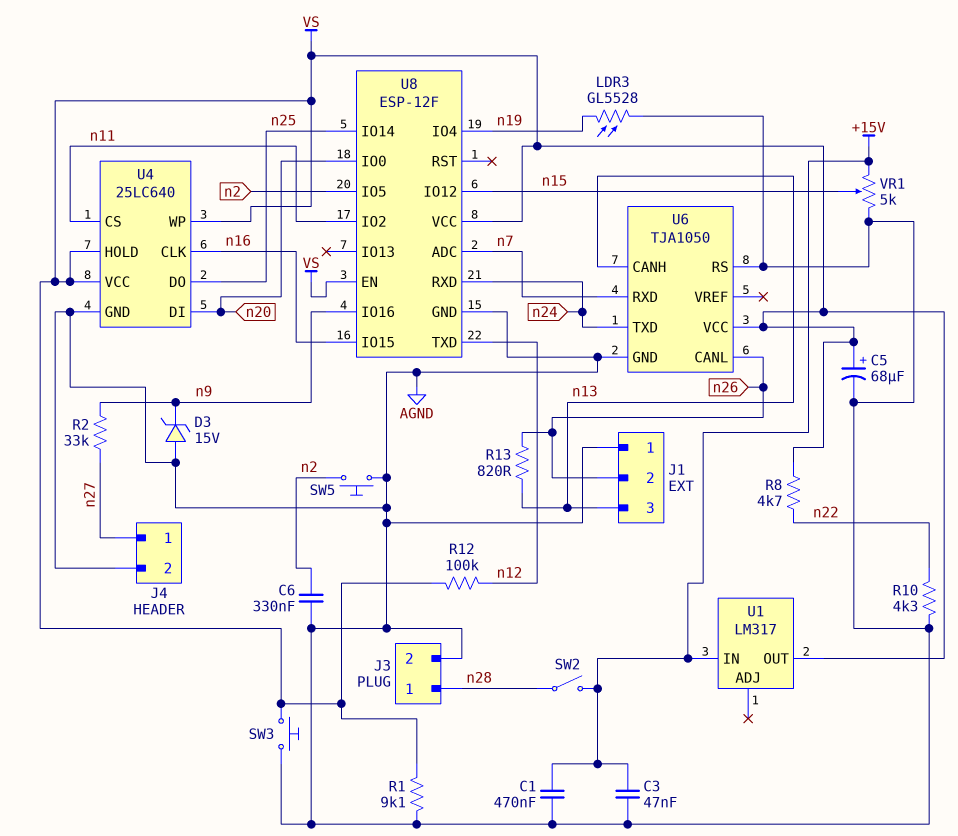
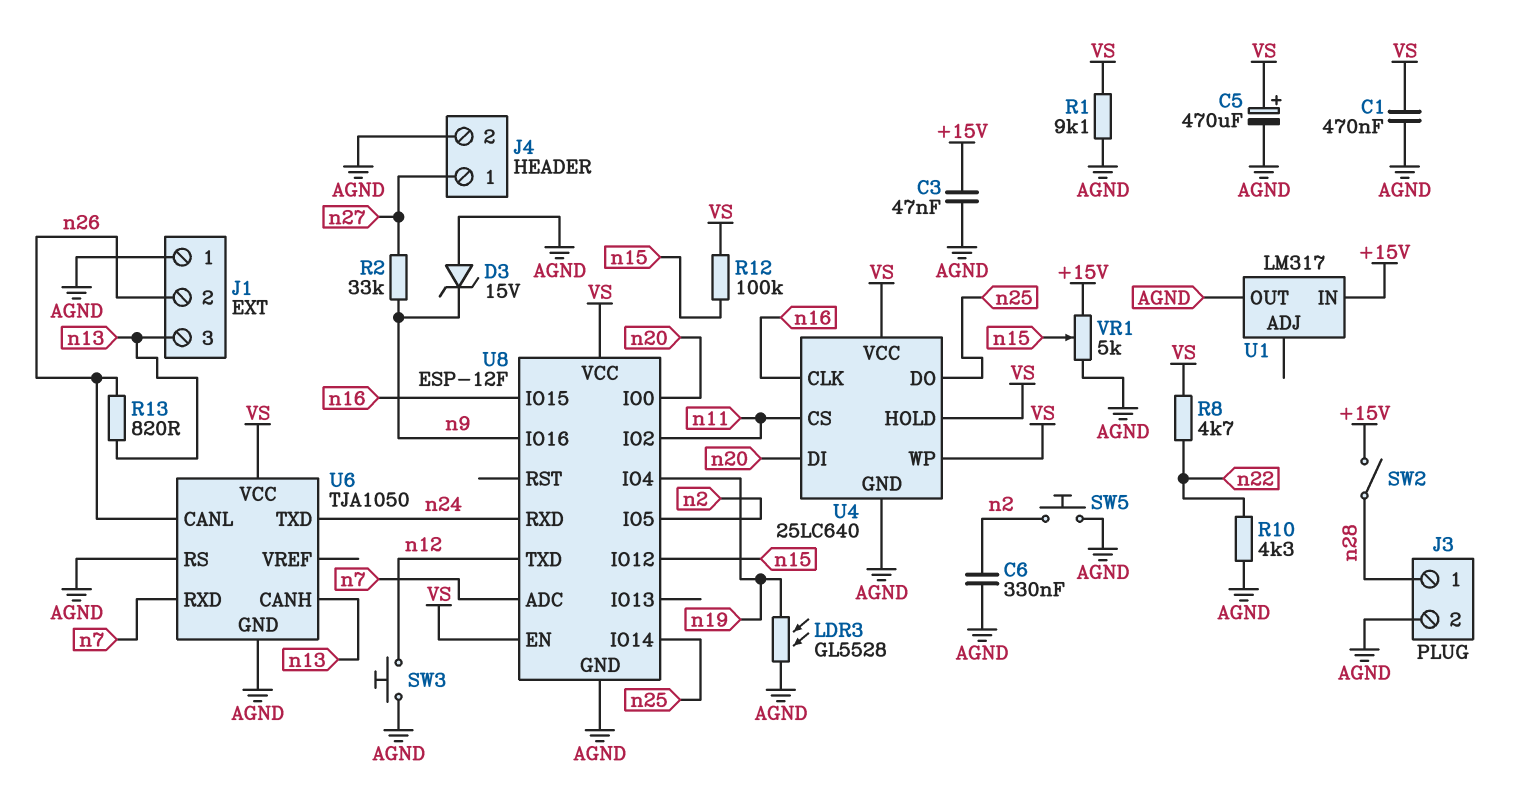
C1: 470nF (+15V, AGND) -> 470nF (AGND, VS)
C5: 68uF (plus VS, minus AGND) -> 470uF (plus VS, minus AGND)
R12: 100k (VS, n12) -> 100k (VS, n15)
SW3: button (AGND, VS) -> button (AGND, n12)
U1 pin OUT: VS -> AGND

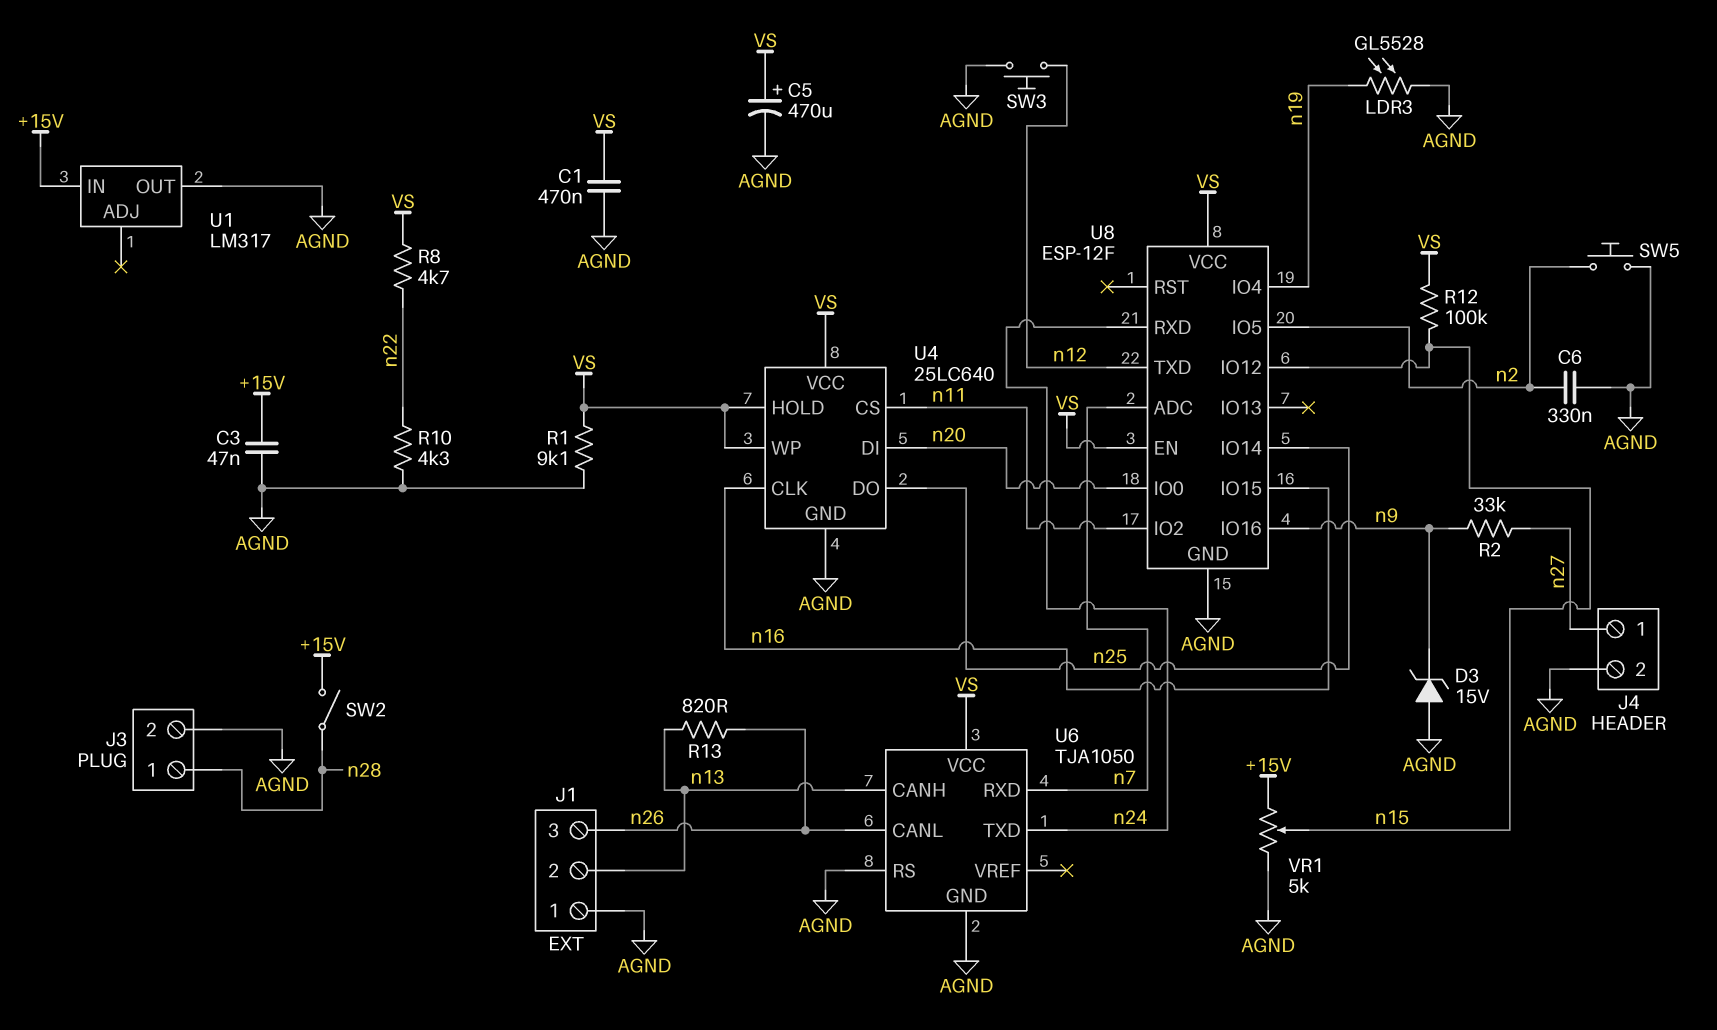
J1 pin 2: n26 -> n13
J1 pin 3: n13 -> n26

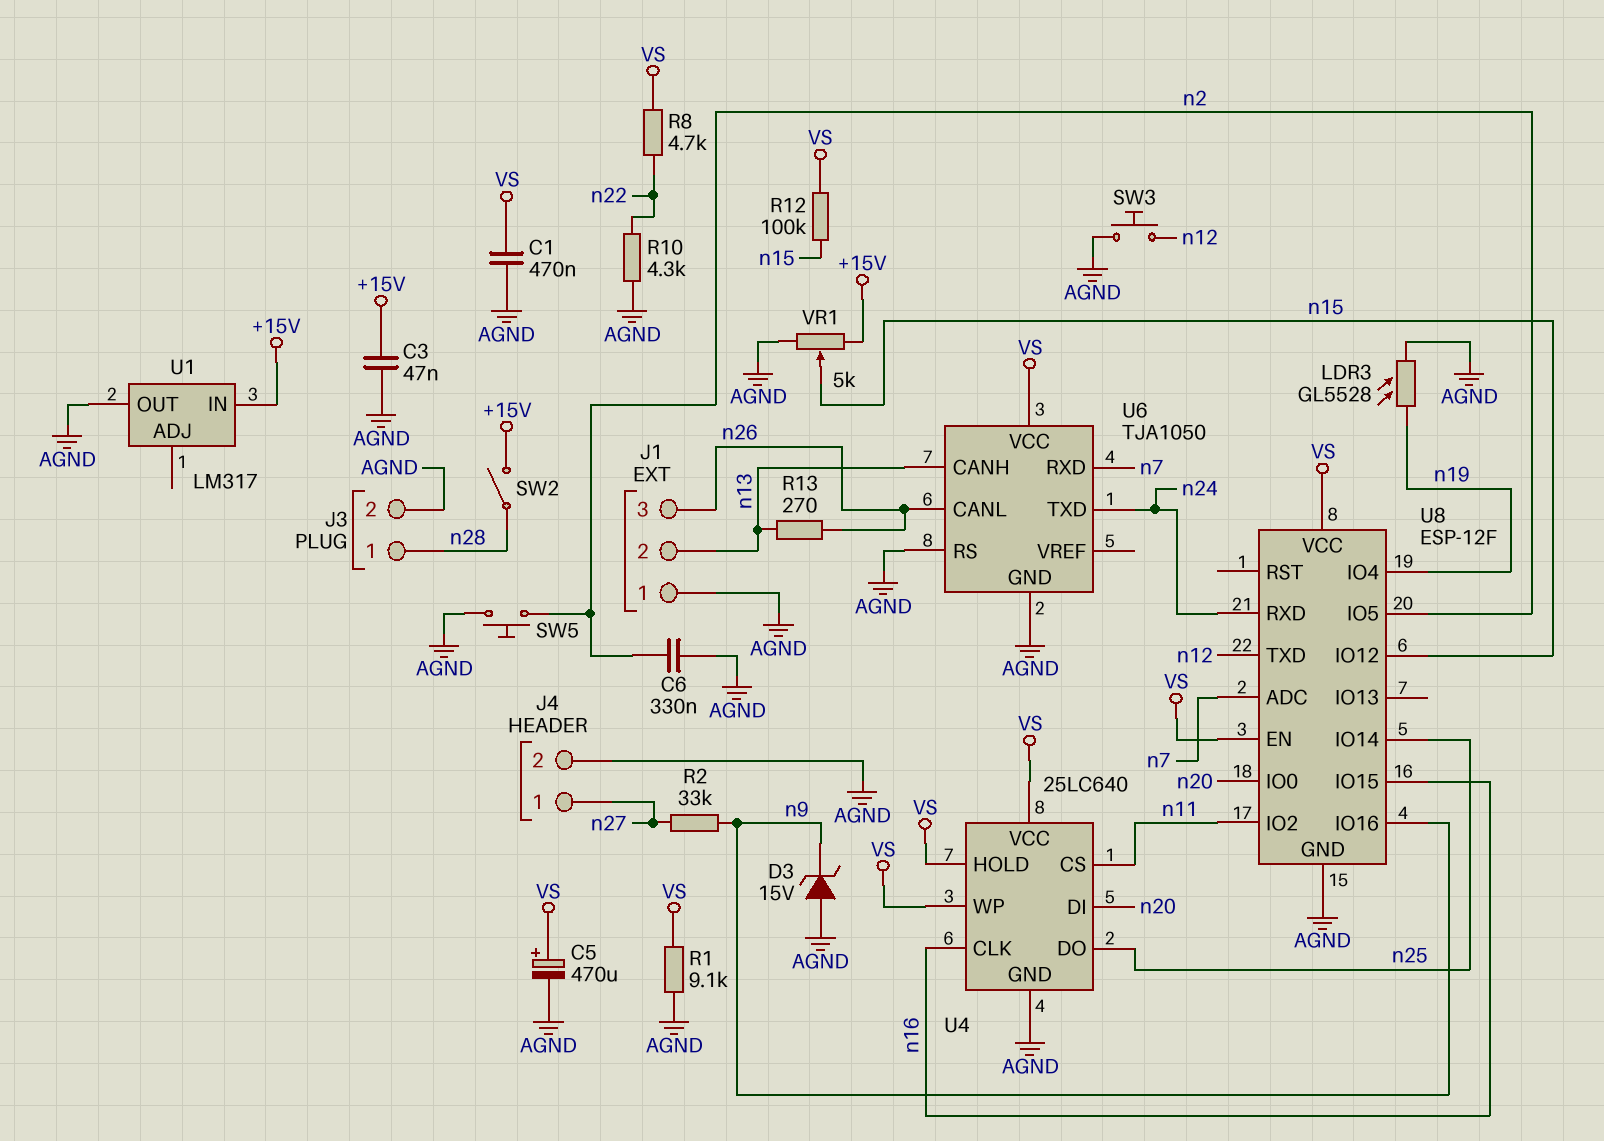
R13: 820 (n13, n26) -> 270 (n13, n26)

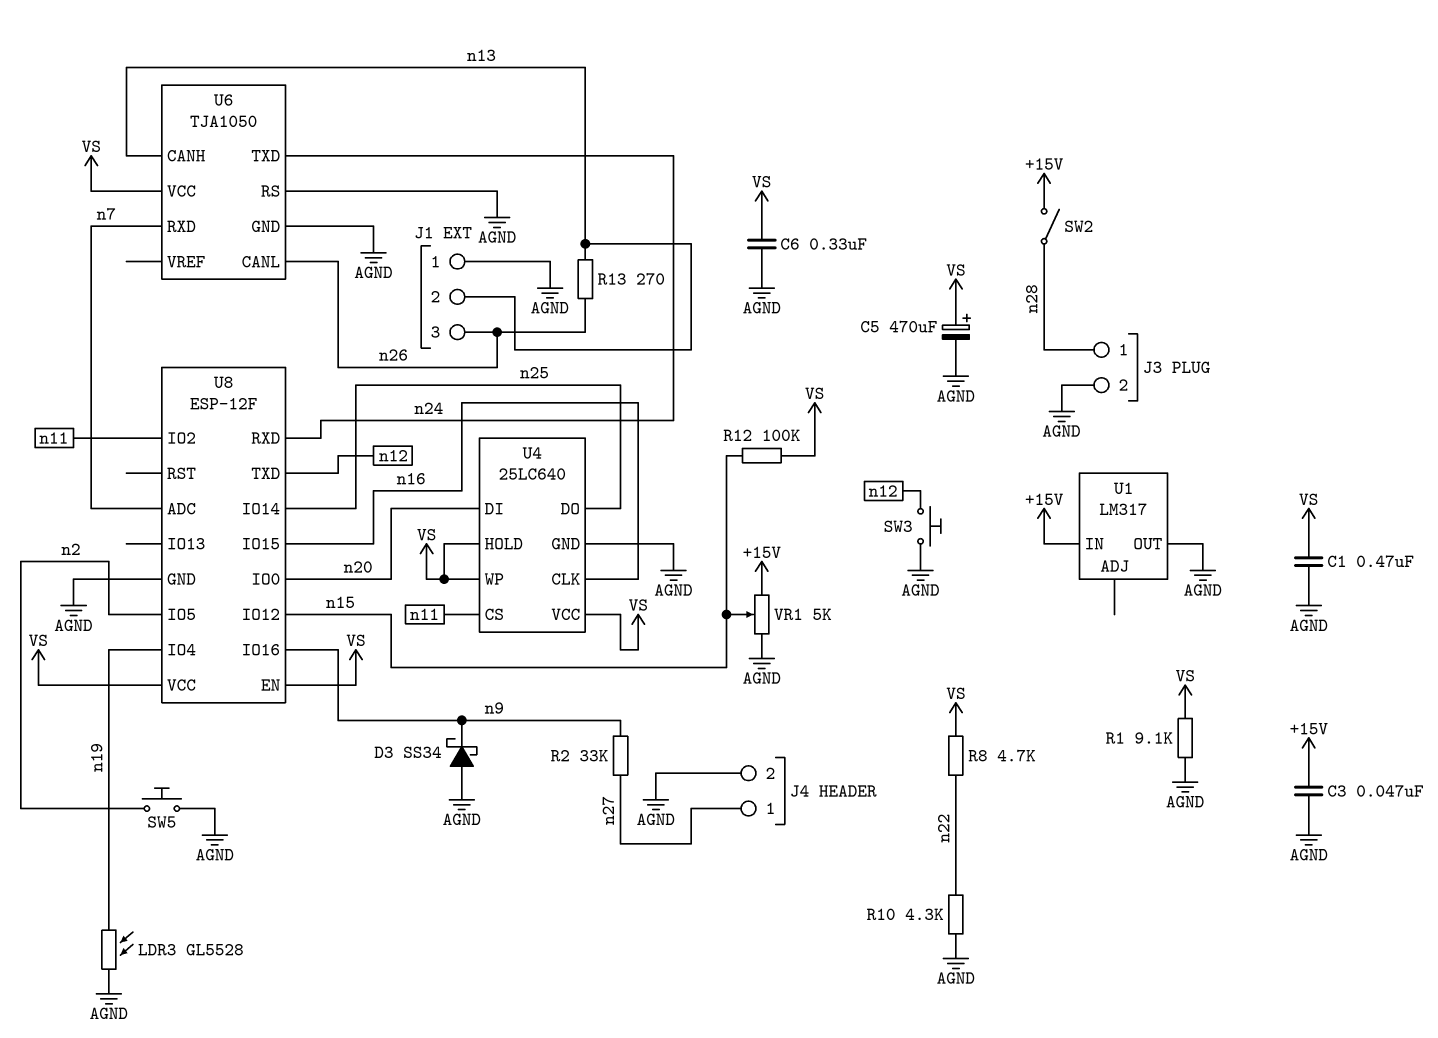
C6: 330nF (AGND, n2) -> 330nF (AGND, VS)
D3: zener 15V (A AGND, K n9) -> schottky SS34 (A AGND, K n9)

